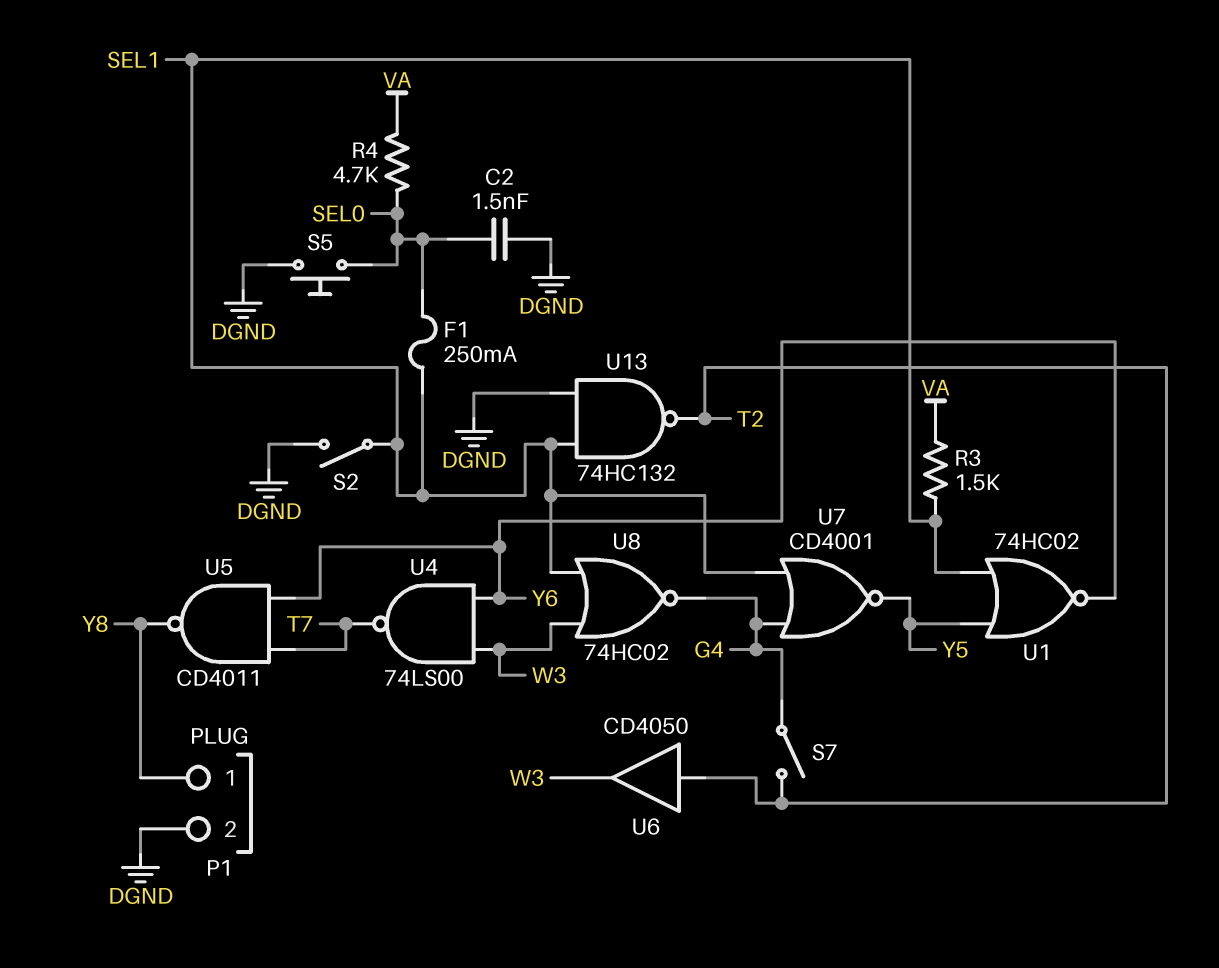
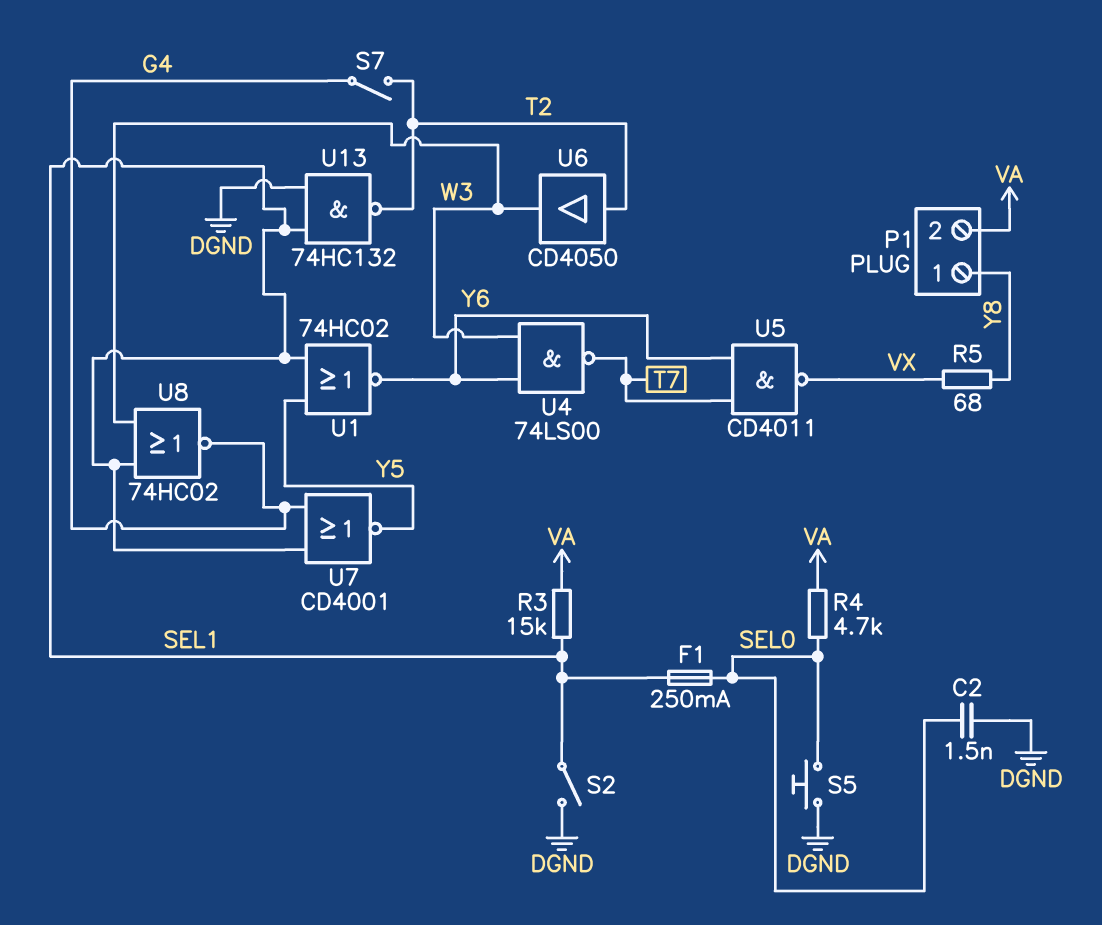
P1 pin 2: DGND -> VA
R3: 1.5k (SEL1, VA) -> 15k (SEL1, VA)
R5: none -> 68 (VX, Y8)
U5: NAND CD4011 (in T7, in Y6, out Y8) -> NAND CD4011 (in T7, in Y6, out VX)

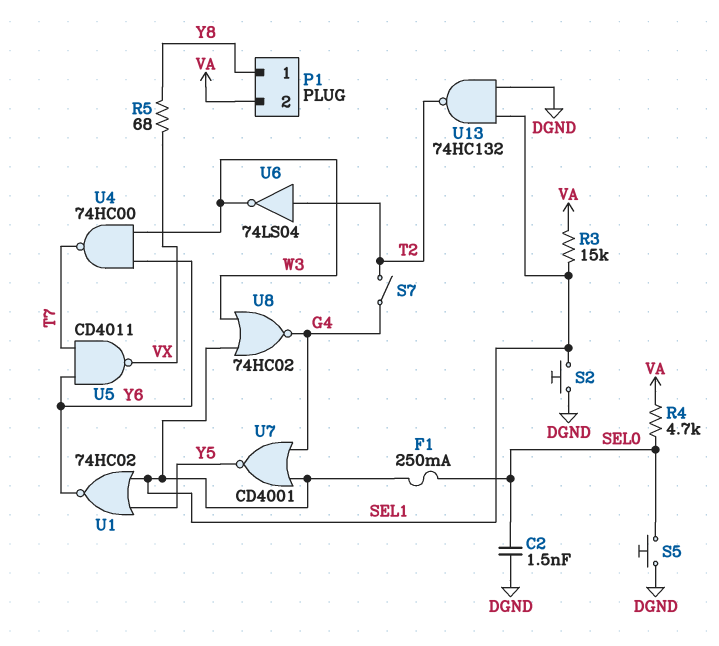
S2: switch (DGND, SEL1) -> button (DGND, SEL1)
U4: NAND 74LS00 (in W3, in Y6, out T7) -> NAND 74HC00 (in W3, in Y6, out T7)
U6: buffer CD4050 (in T2, out W3) -> NOT 74LS04 (in T2, out W3)

